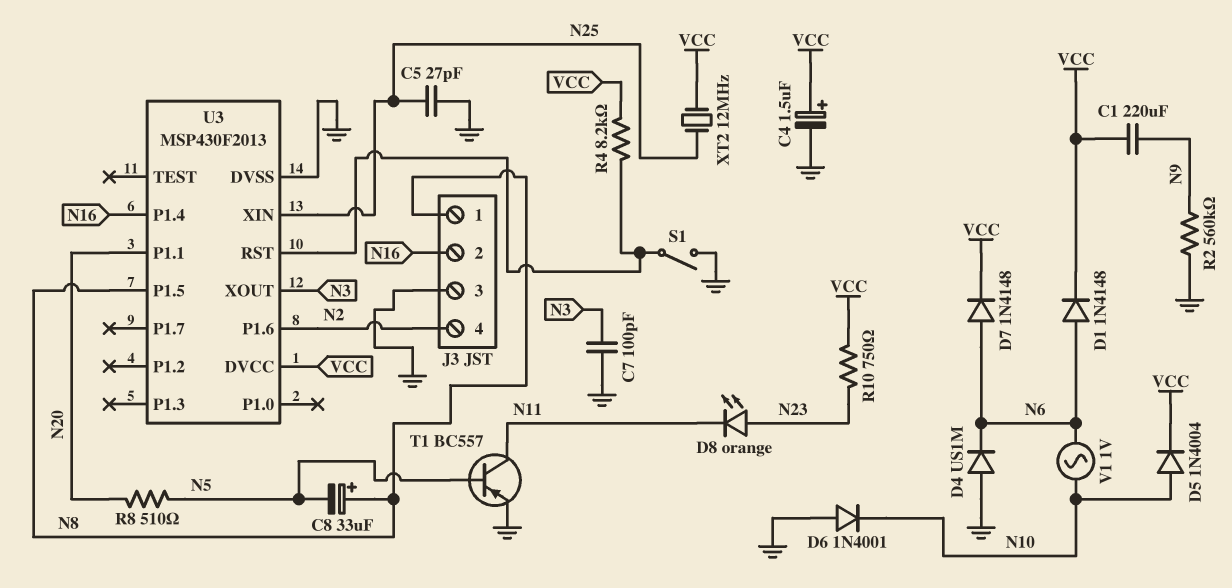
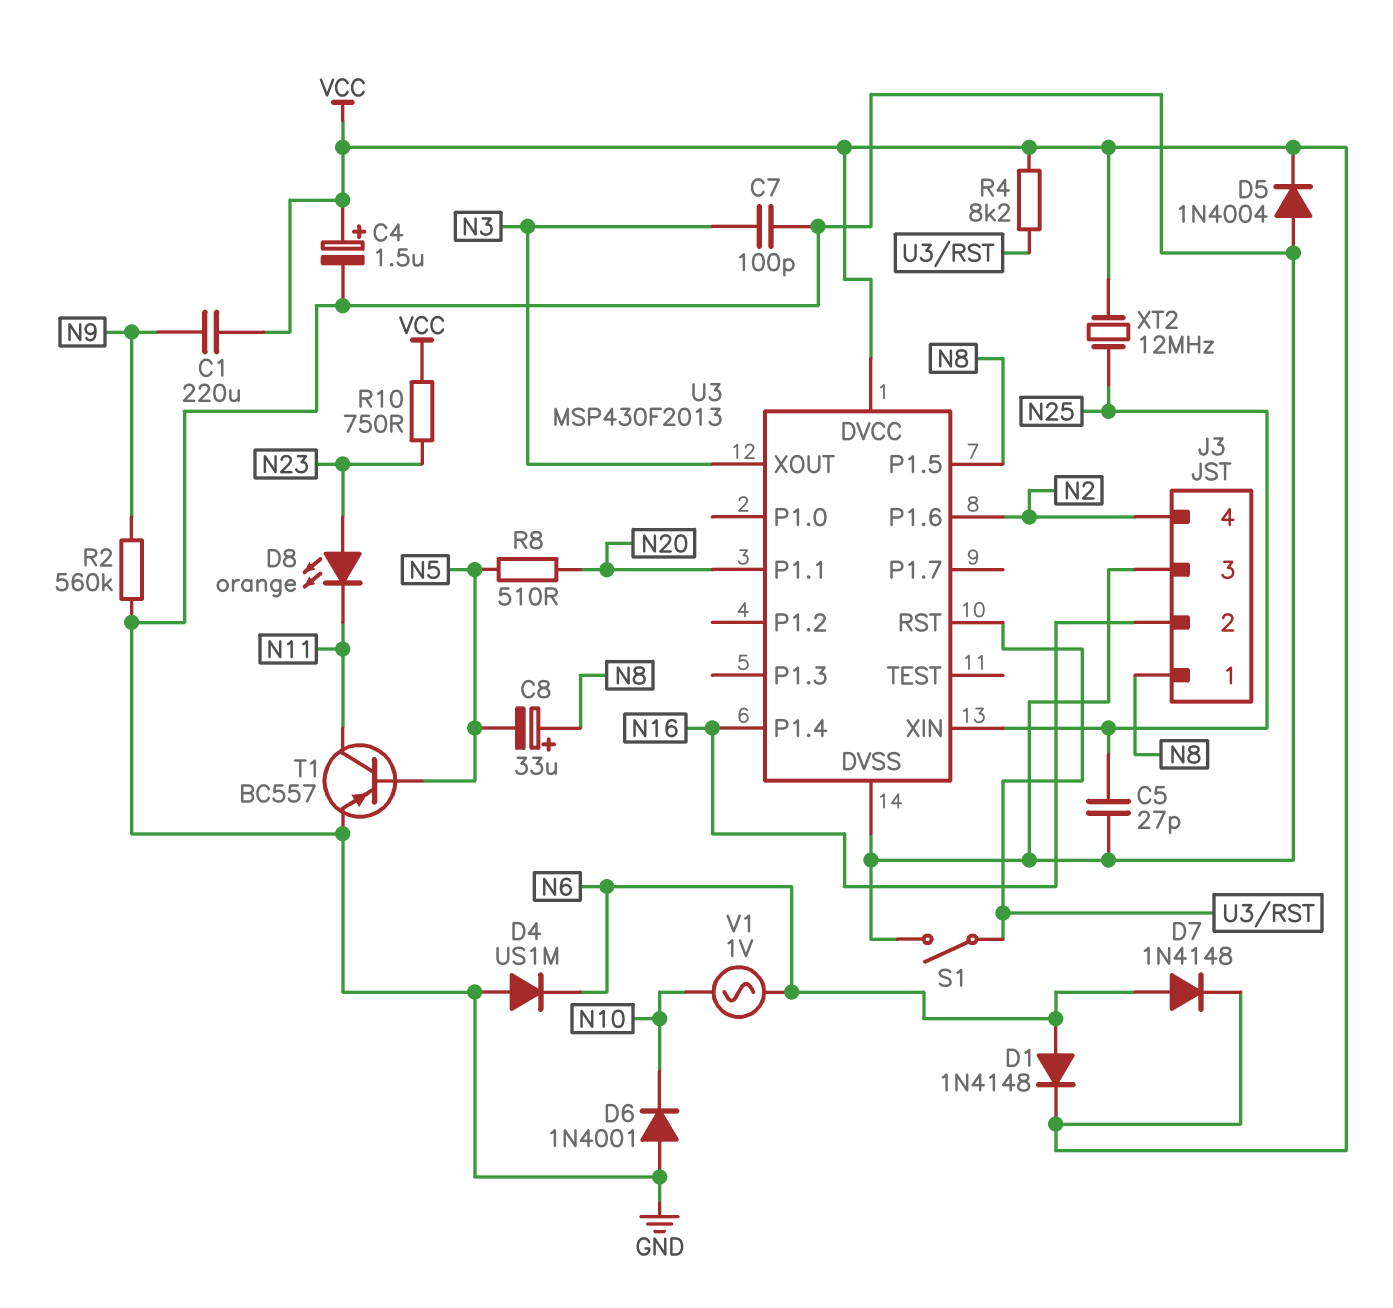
D5: diode 1N4004 (A N10, K VCC) -> diode 1N4004 (A GND, K VCC)

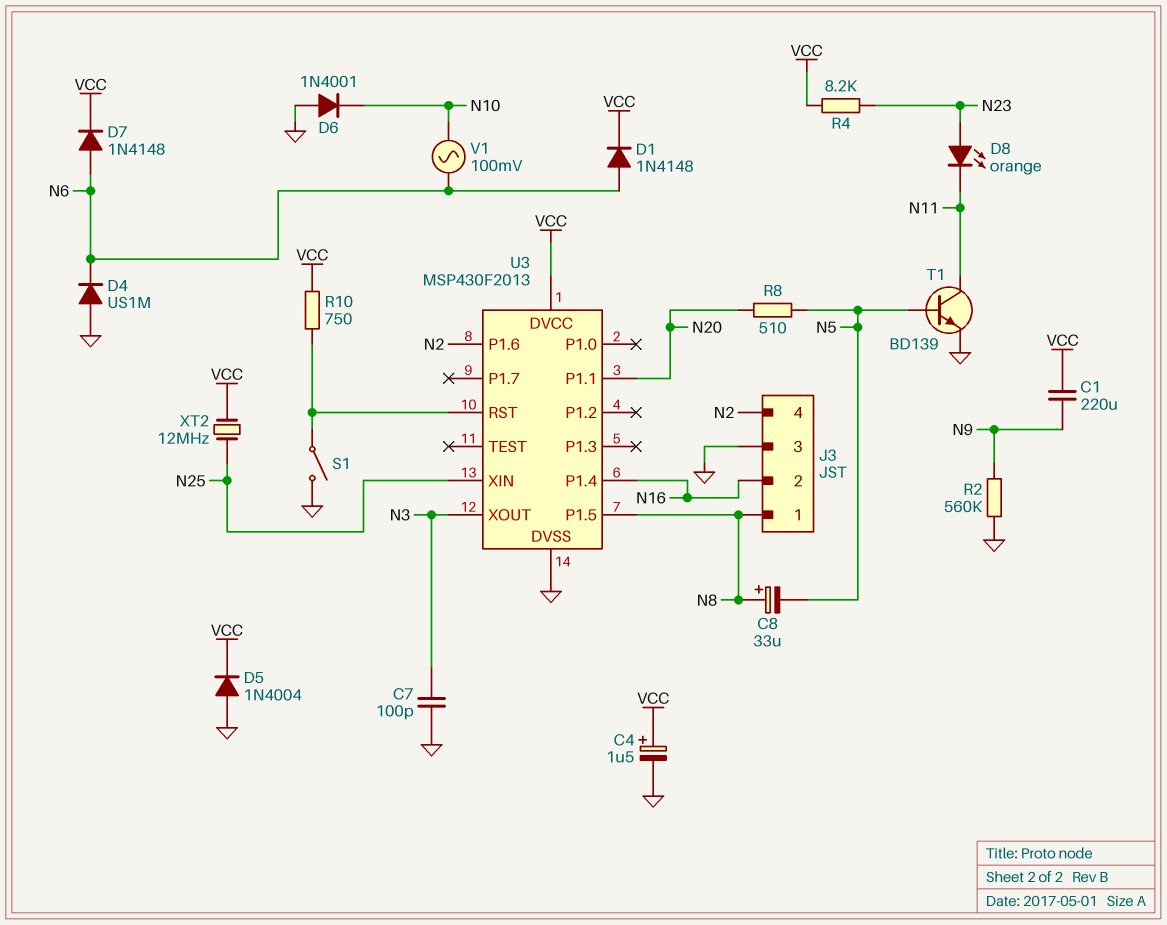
C5: 27pF (GND, N25) -> none
R4: 8.2k (U3/RST, VCC) -> 8.2k (N23, VCC)
R10: 750 (N23, VCC) -> 750 (U3/RST, VCC)
T1: PNP BC557 (B N5, C N11, E GND) -> NPN BD139 (B N5, C N11, E GND)
V1: AC 1V (N6, N10) -> AC 100mV (N6, N10)

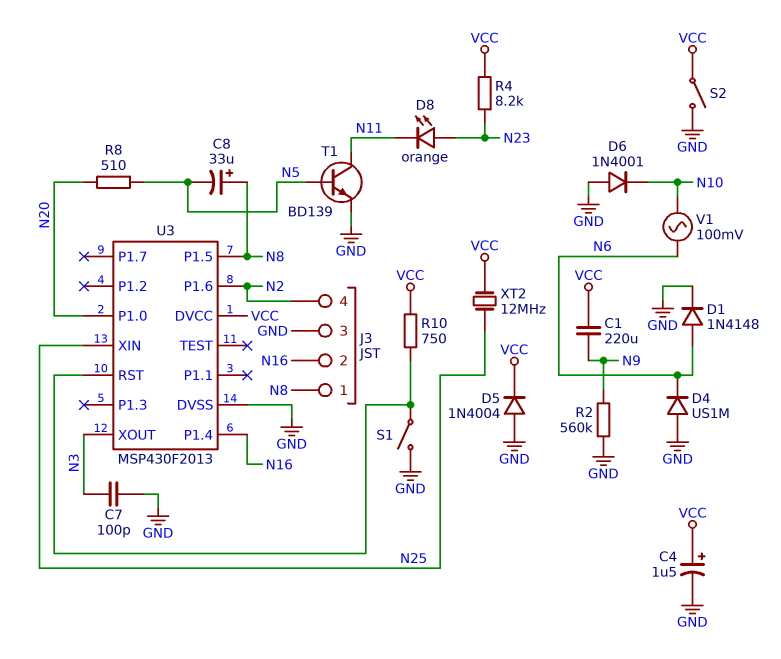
D1: diode 1N4148 (A N6, K VCC) -> diode 1N4148 (A N6, K GND)
D7: diode 1N4148 (A N6, K VCC) -> none
S2: none -> switch (GND, VCC)
U3 pin P1.0: none -> N20
U3 pin P1.1: N20 -> none

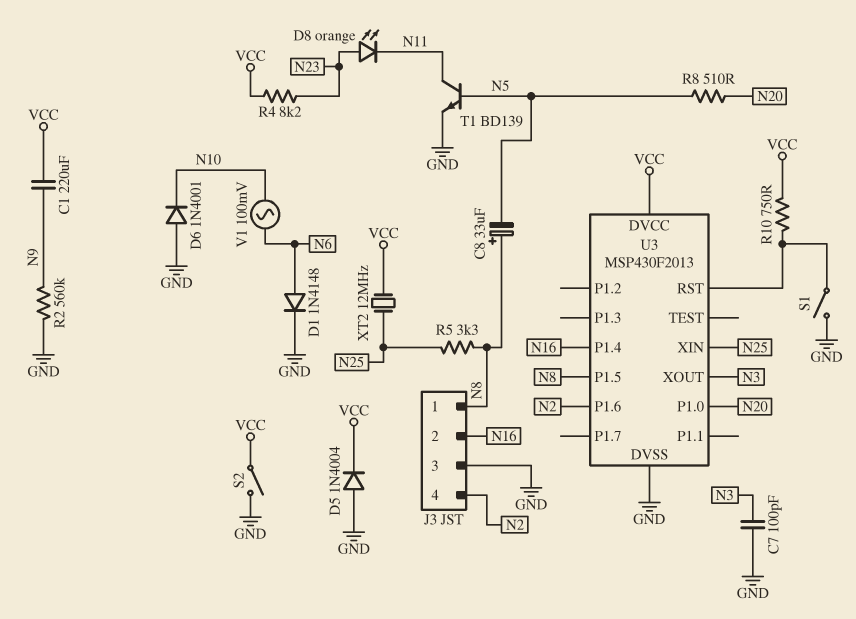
C4: 1.5uF (plus VCC, minus GND) -> none
D4: diode US1M (A GND, K N6) -> none
R5: none -> 3.3k (N8, N25)

